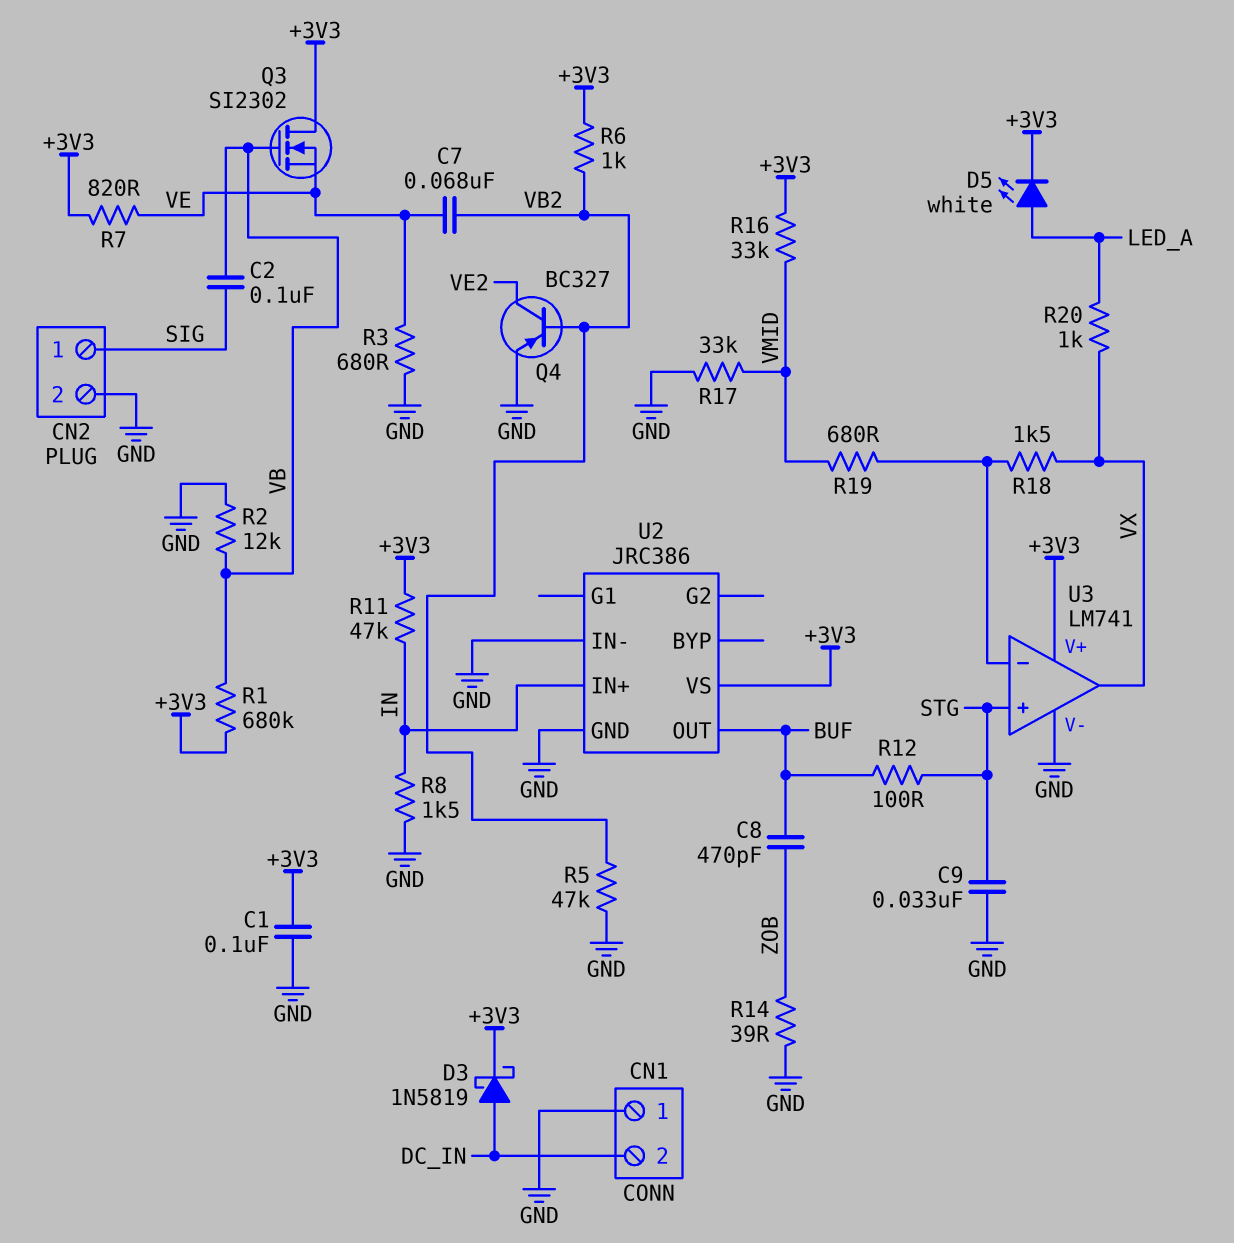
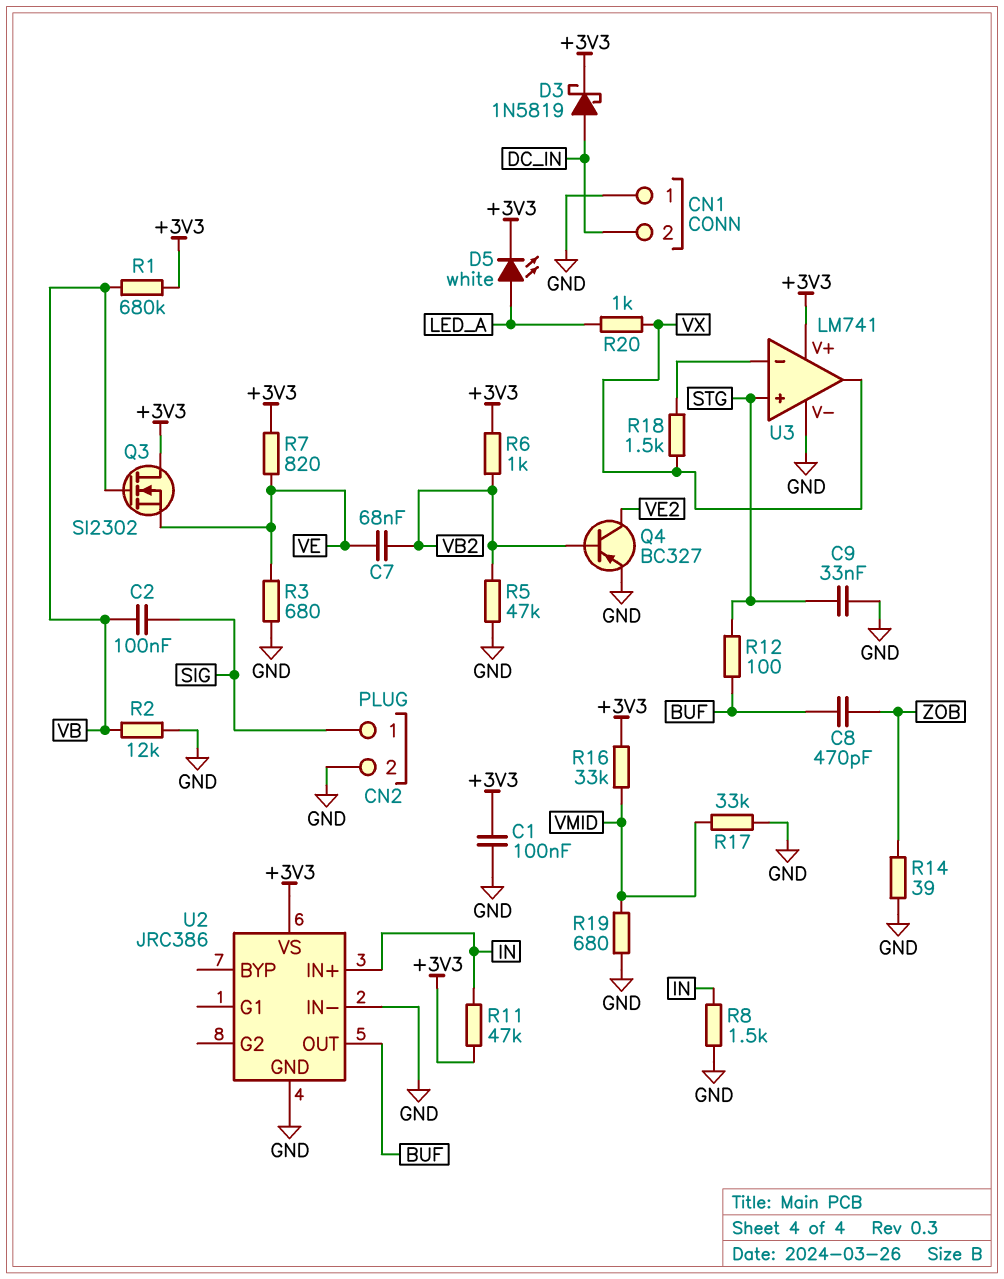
R19: 680 (U3/in-, VMID) -> 680 (GND, VMID)

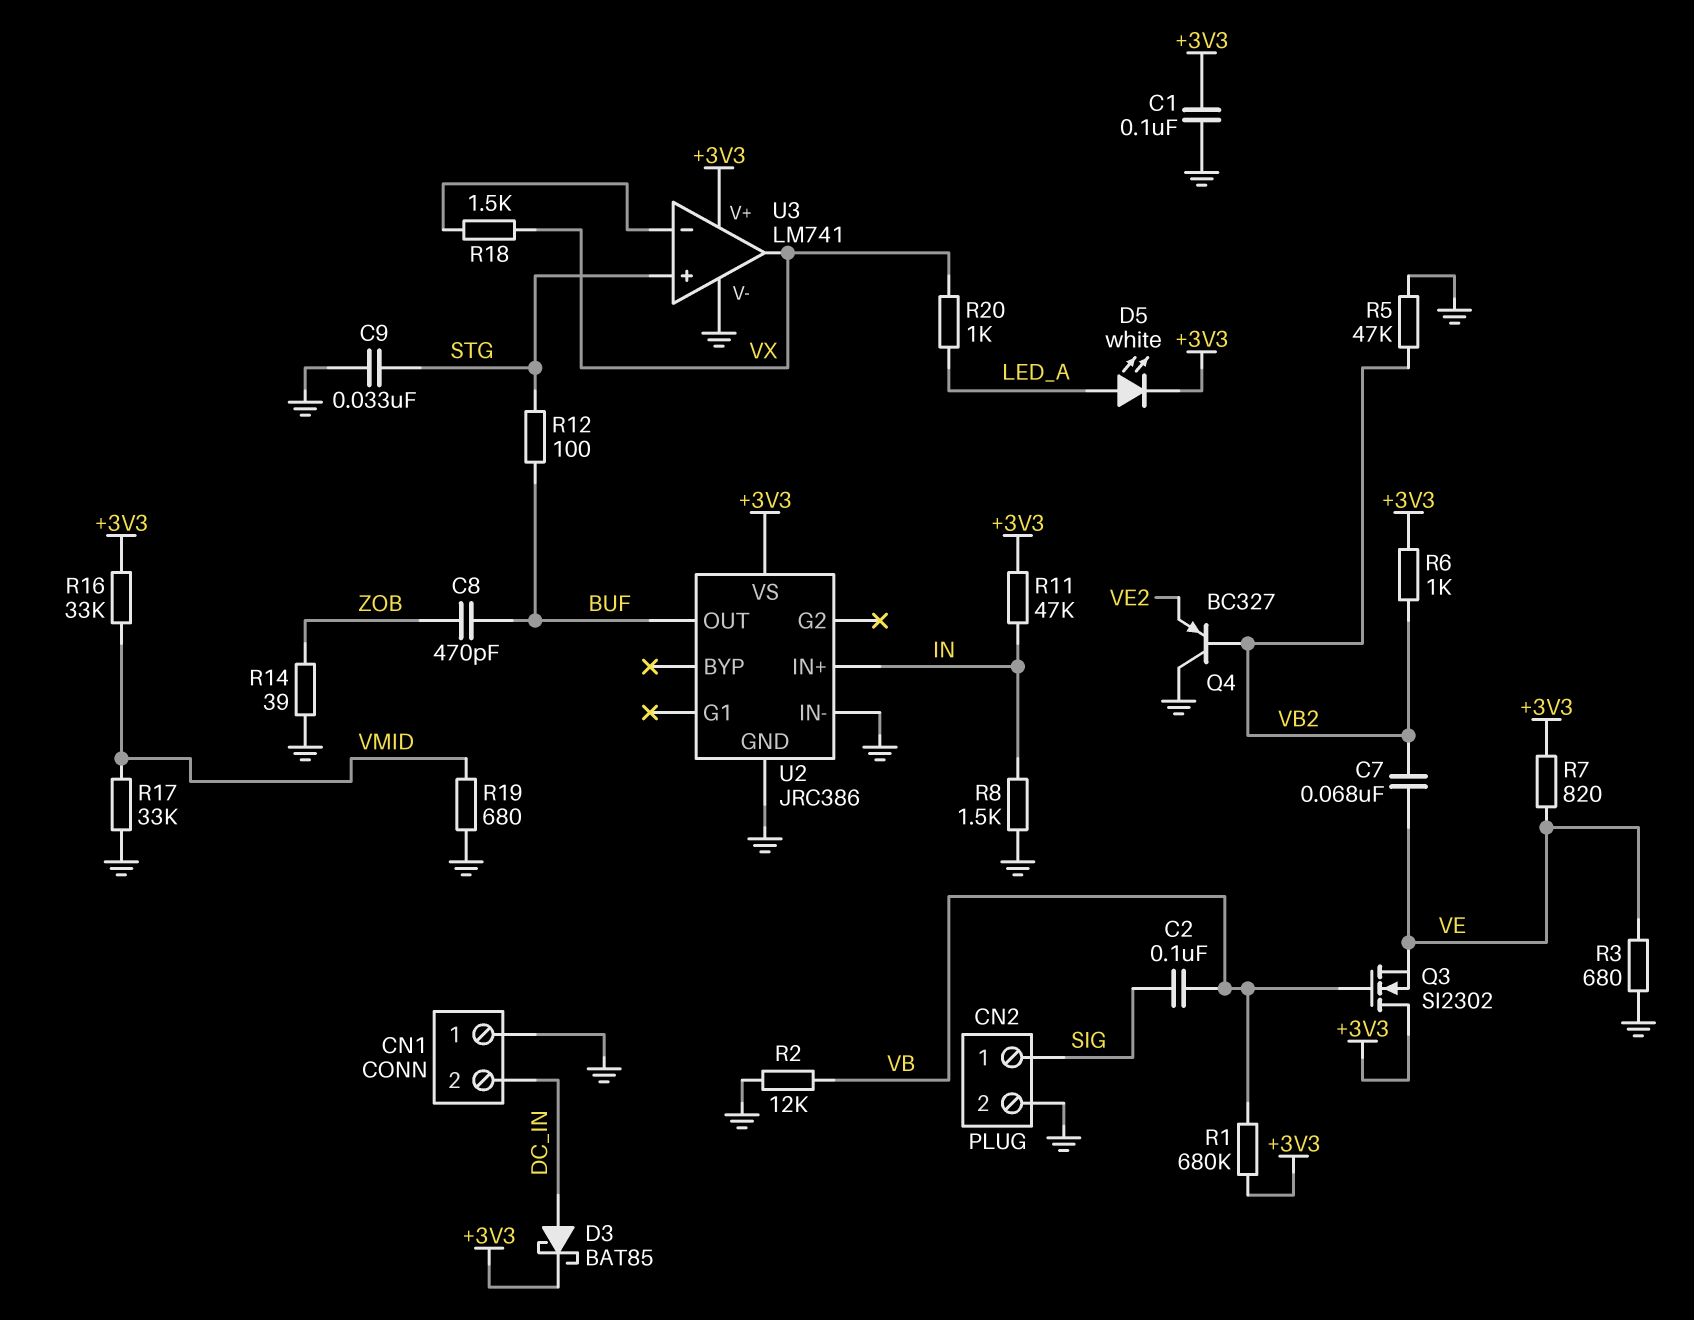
D3: schottky 1N5819 (A DC_IN, K +3V3) -> schottky BAT85 (A DC_IN, K +3V3)
Q4: PNP BC327 (B VB2, C VE2, E GND) -> PNP BC327 (B VB2, C GND, E VE2)

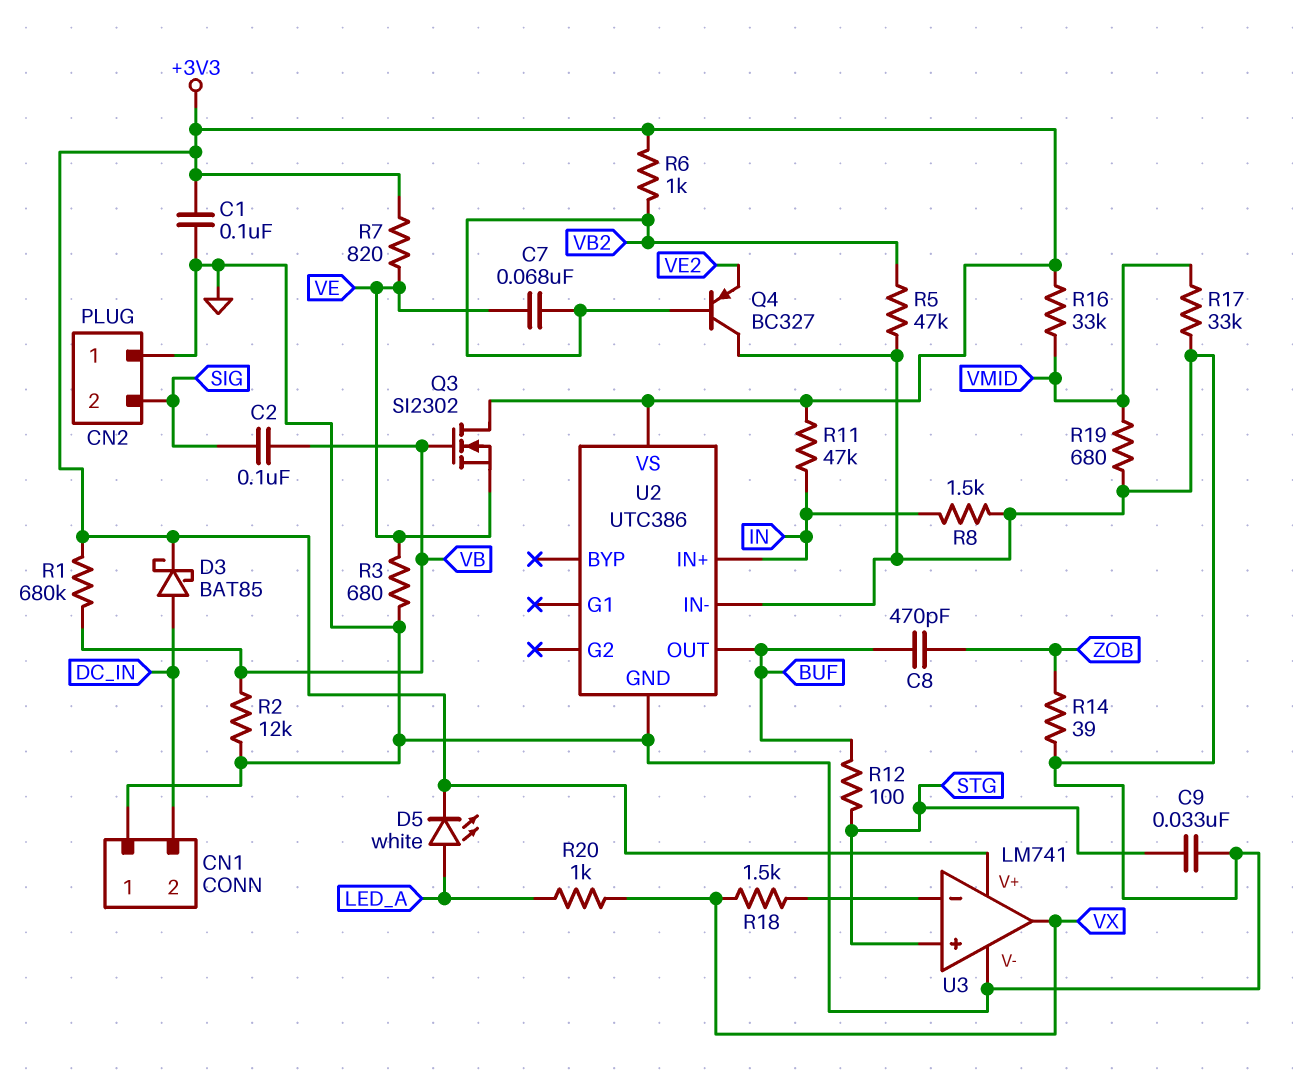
CN2 pin 1: SIG -> GND
CN2 pin 2: GND -> SIG
U2: JRC386 -> UTC386

